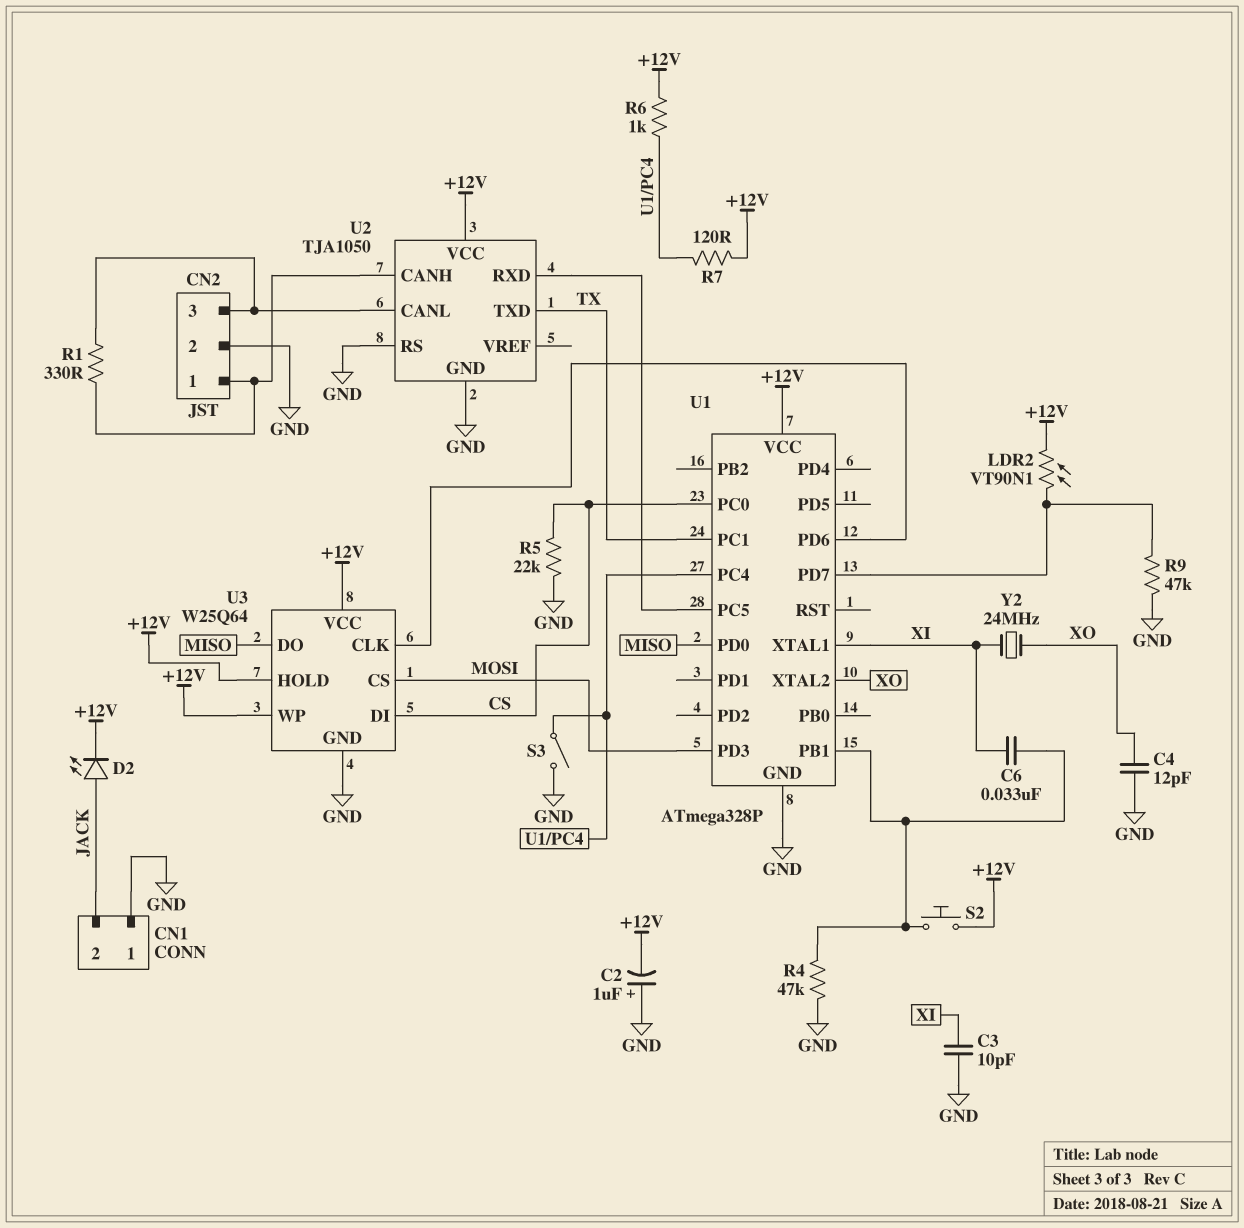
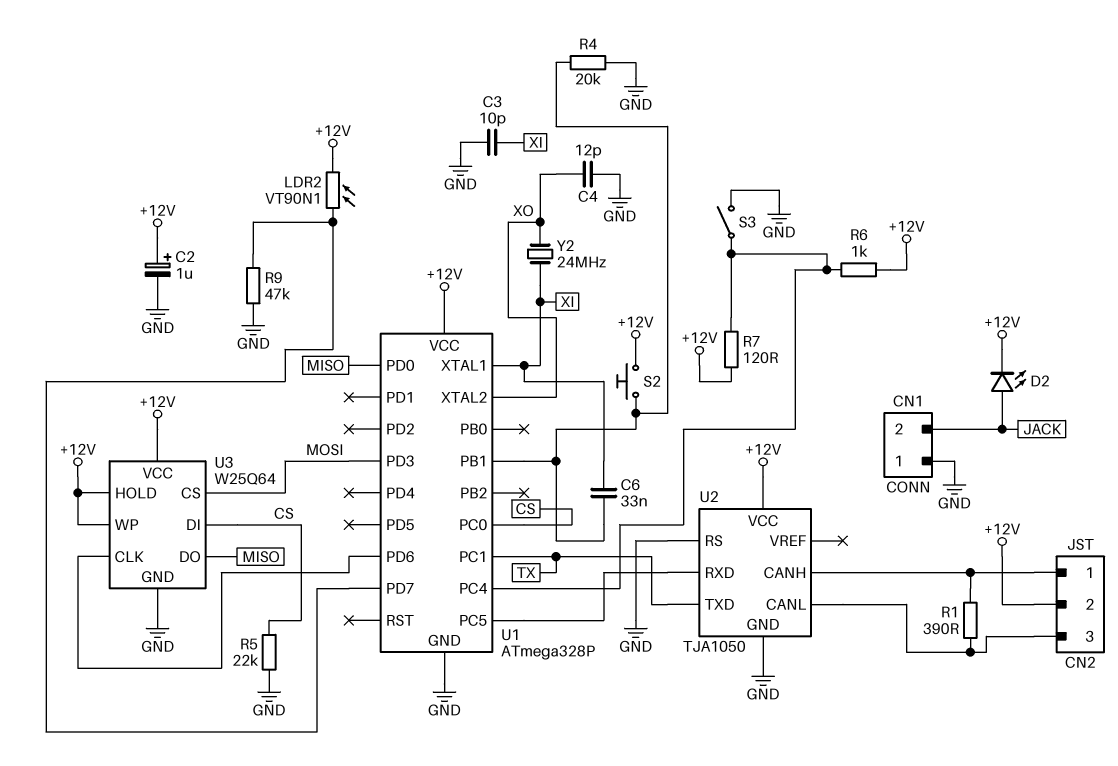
C2: 1uF (plus GND, minus +12V) -> 1uF (plus +12V, minus GND)
CN2 pin 2: GND -> +12V
R1: 330 (CN2/1, CN2/3) -> 390 (CN2/1, CN2/3)
R4: 47k (GND, U1/PB1) -> 20k (GND, U1/PB1)

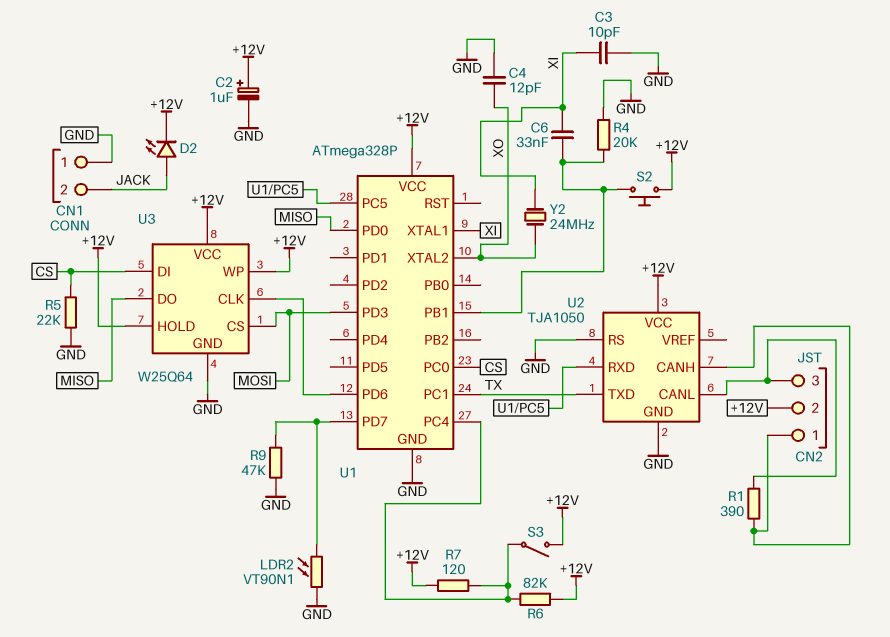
LDR2: VT90N1 (+12V, U1/PD7) -> VT90N1 (GND, U1/PD7)
R6: 1k (+12V, U1/PC4) -> 82k (+12V, U1/PC4)
S3: switch (GND, U1/PC4) -> switch (+12V, U1/PC4)

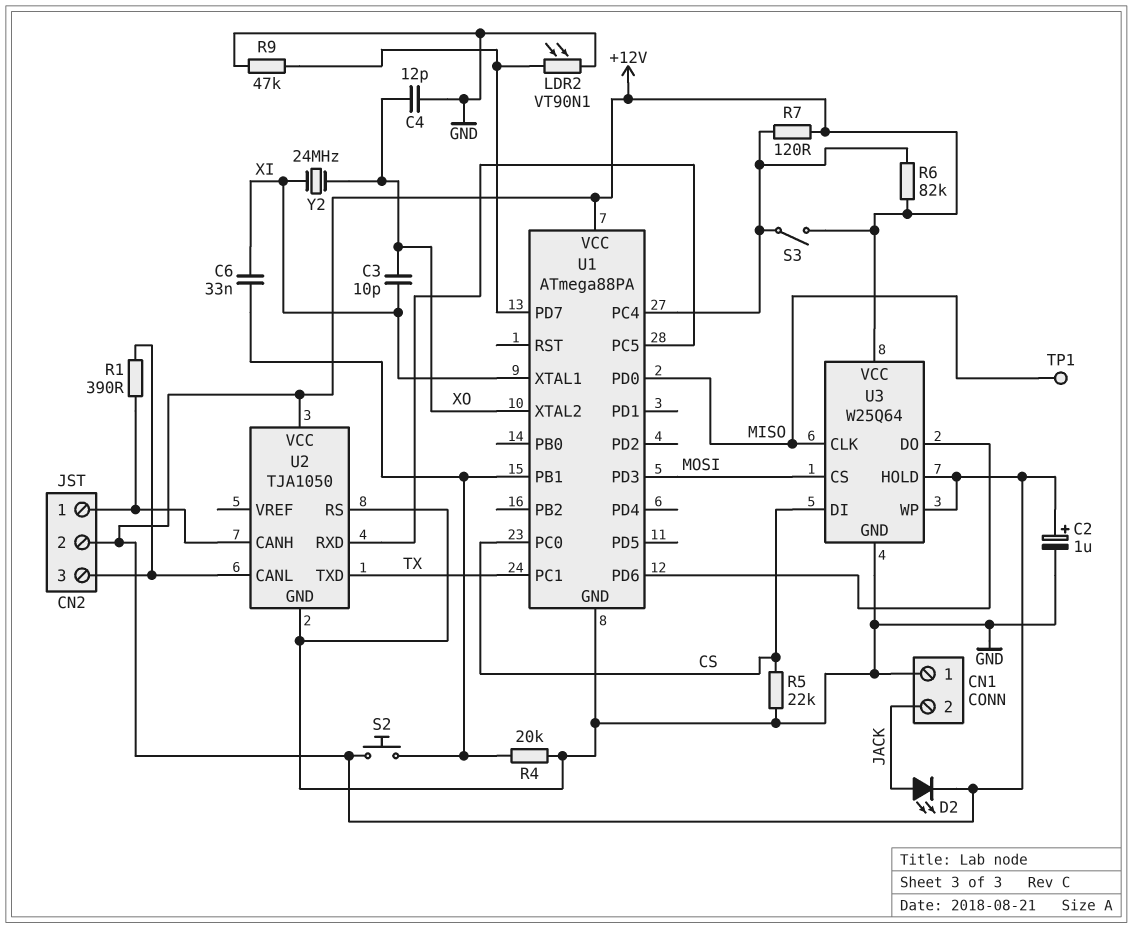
C3: 10pF (GND, XI) -> 10pF (XI, XO)
TP1: none -> test point (MISO)
U1: ATmega328P -> ATmega88PA
U3 pin CLK: U1/PD6 -> MISO
U3 pin DO: MISO -> U1/PD6

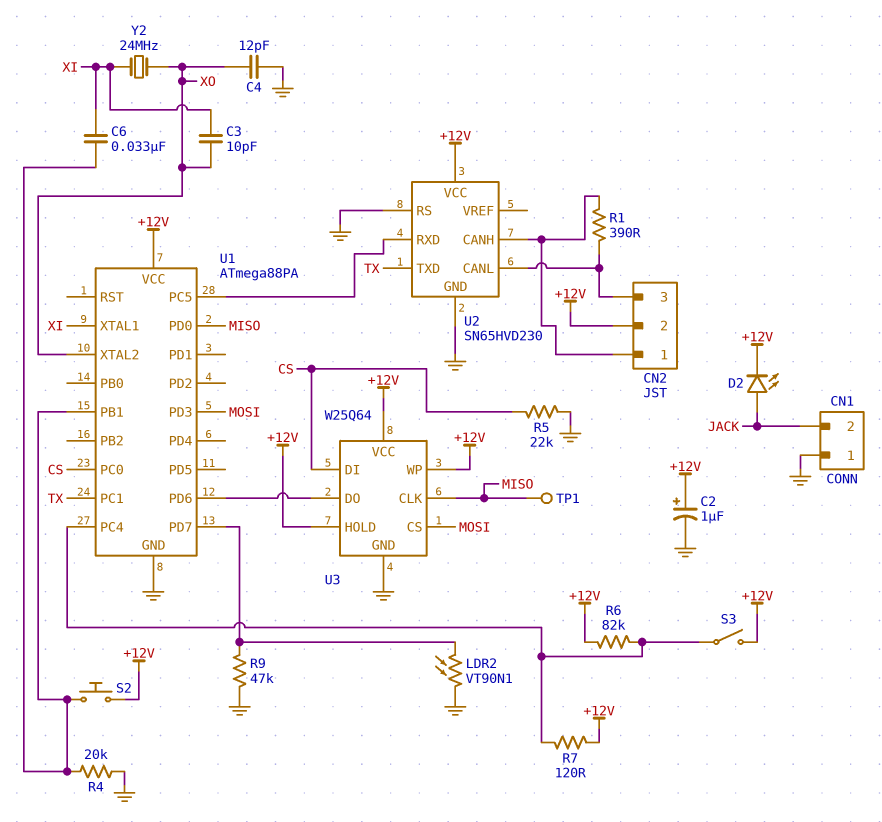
U2: TJA1050 -> SN65HVD230

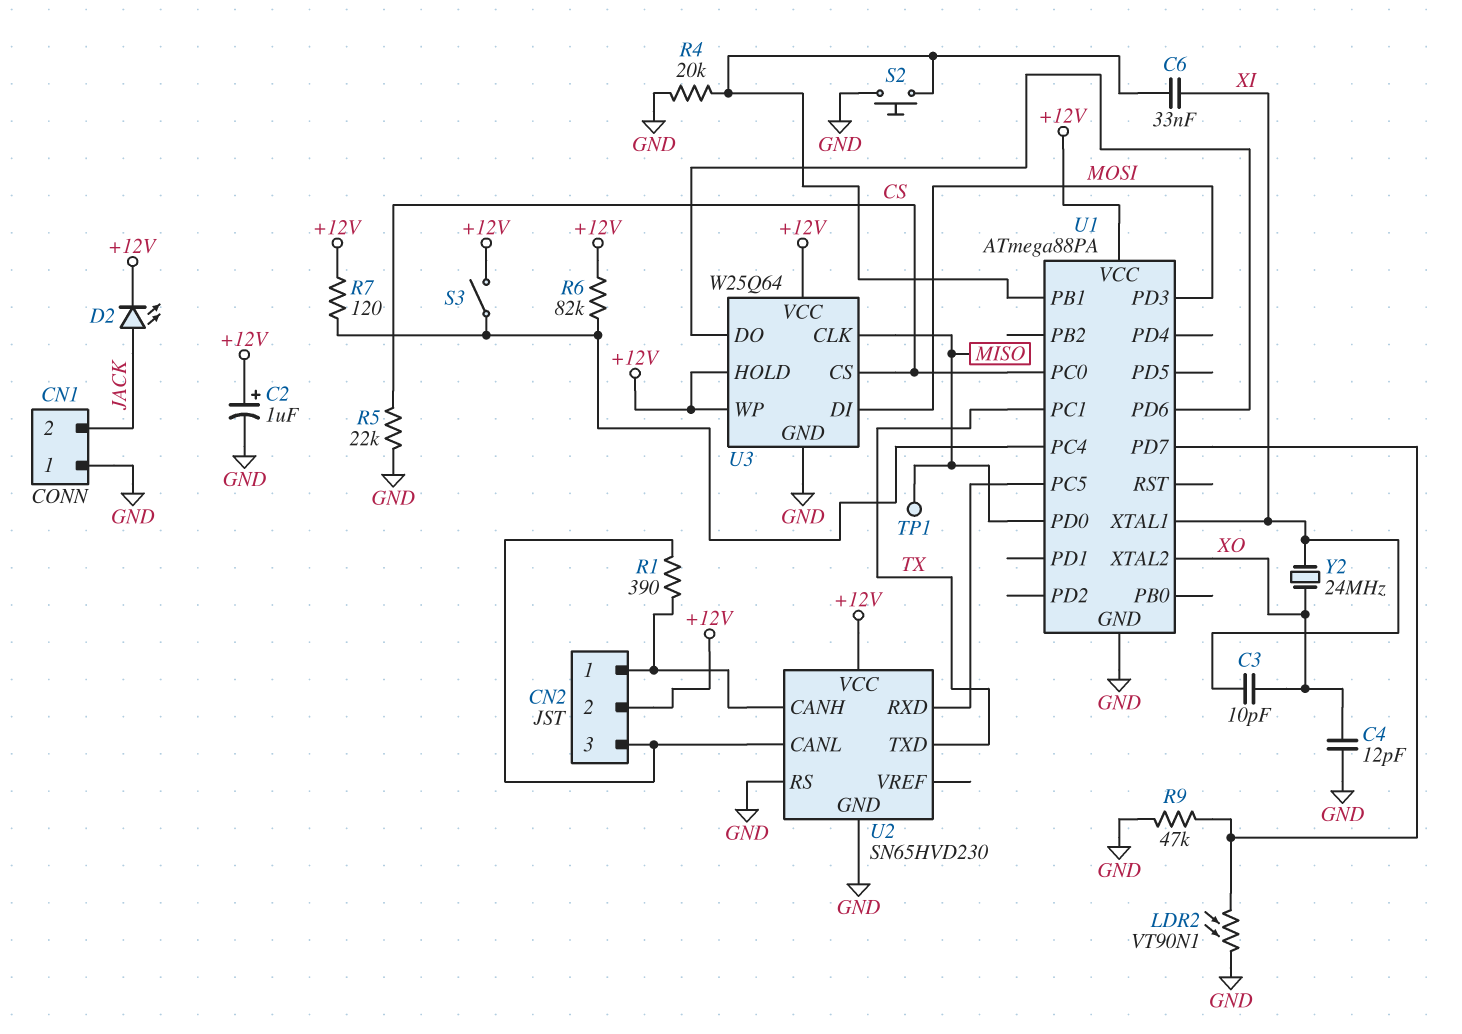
S2: button (+12V, U1/PB1) -> button (GND, U1/PB1)
U3 pin CS: MOSI -> CS
U3 pin DI: CS -> MOSI

